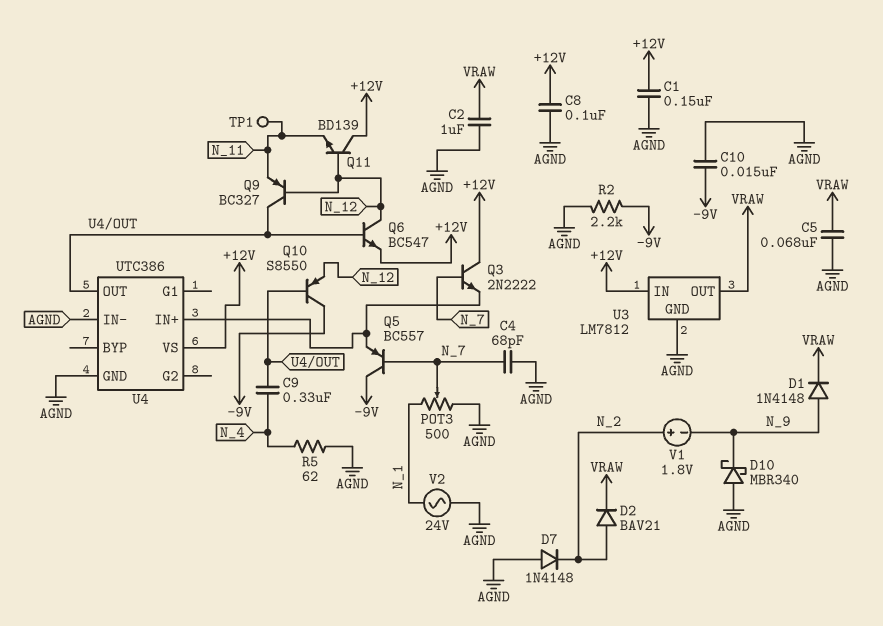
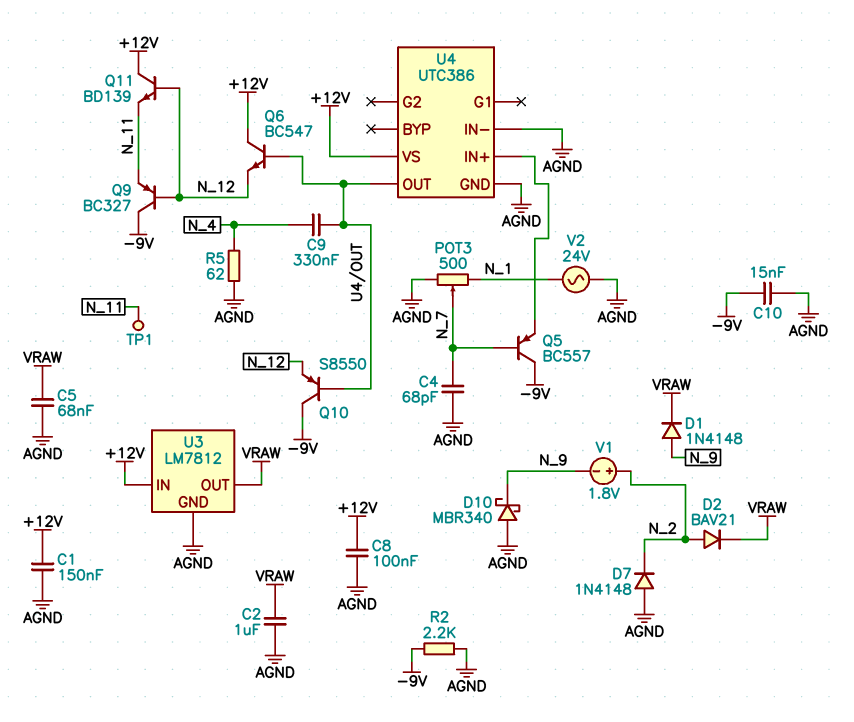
Q3: NPN 2N2222 (B N_7, C +12V, E U4/IN+) -> none
Q6: NPN BC547 (B U4/OUT, C N_12, E +12V) -> NPN BC547 (B U4/OUT, C +12V, E N_12)
Q9: PNP BC327 (B N_12, C U4/OUT, E N_11) -> PNP BC327 (B N_12, C -9V, E N_11)

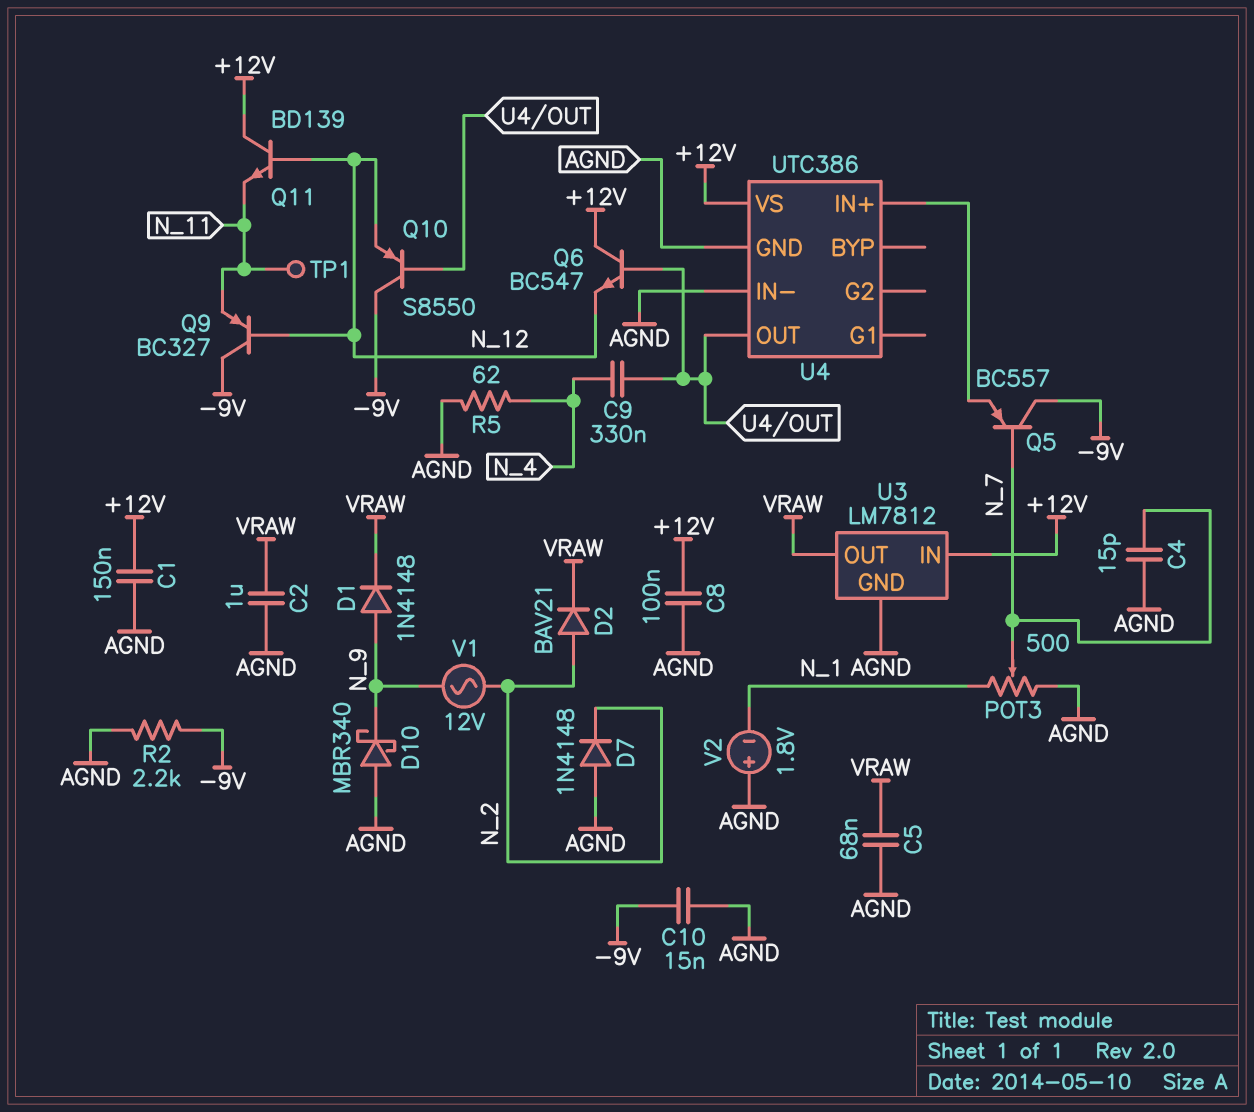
C4: 68pF (AGND, N_7) -> 15pF (AGND, N_7)
V1: 1.8V (plus N_2, minus N_9) -> AC 12V (N_2, N_9)
V2: AC 24V (AGND, N_1) -> 1.8V (plus AGND, minus N_1)

